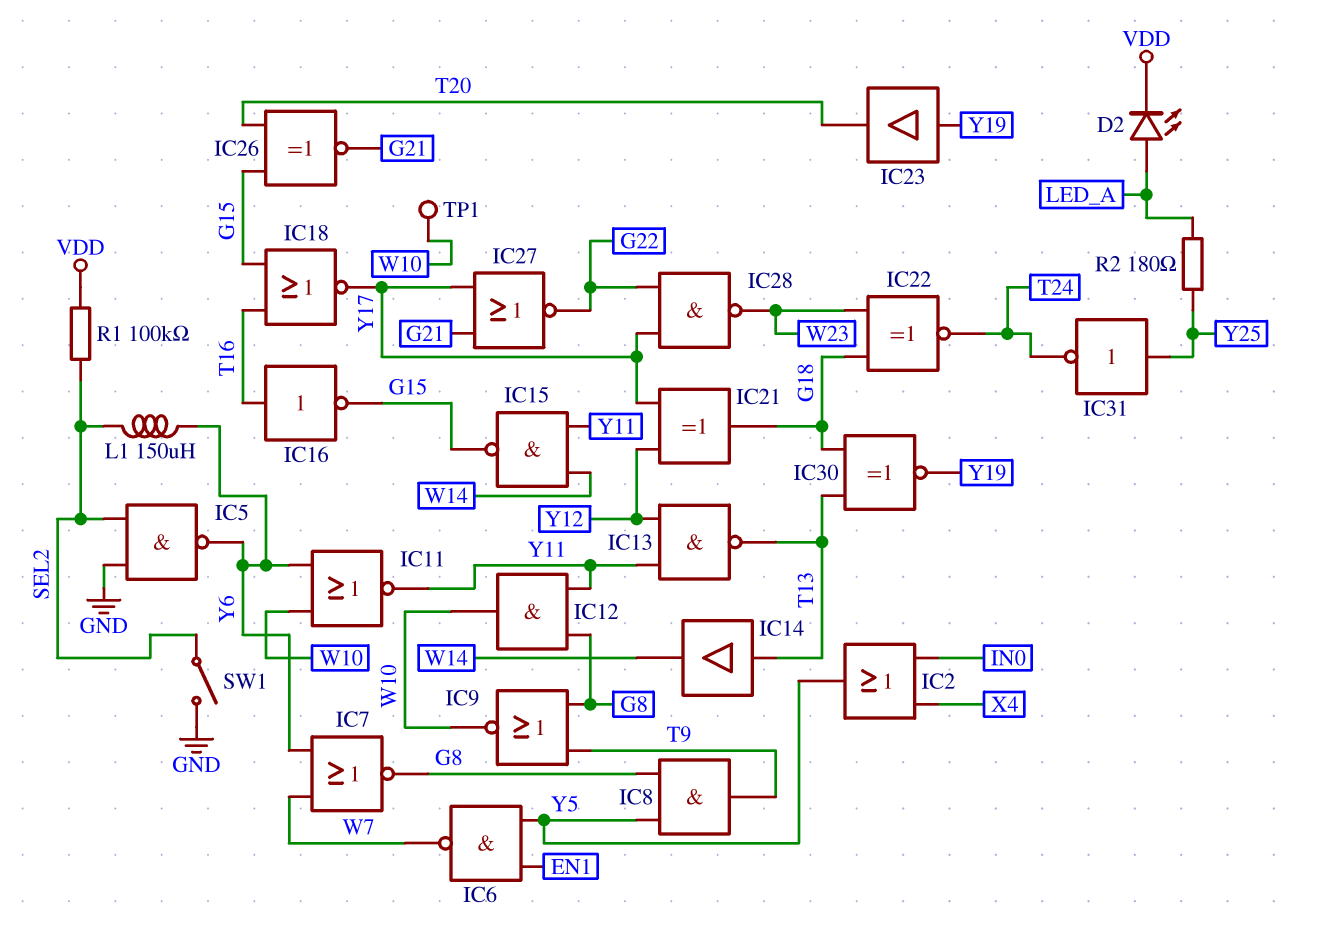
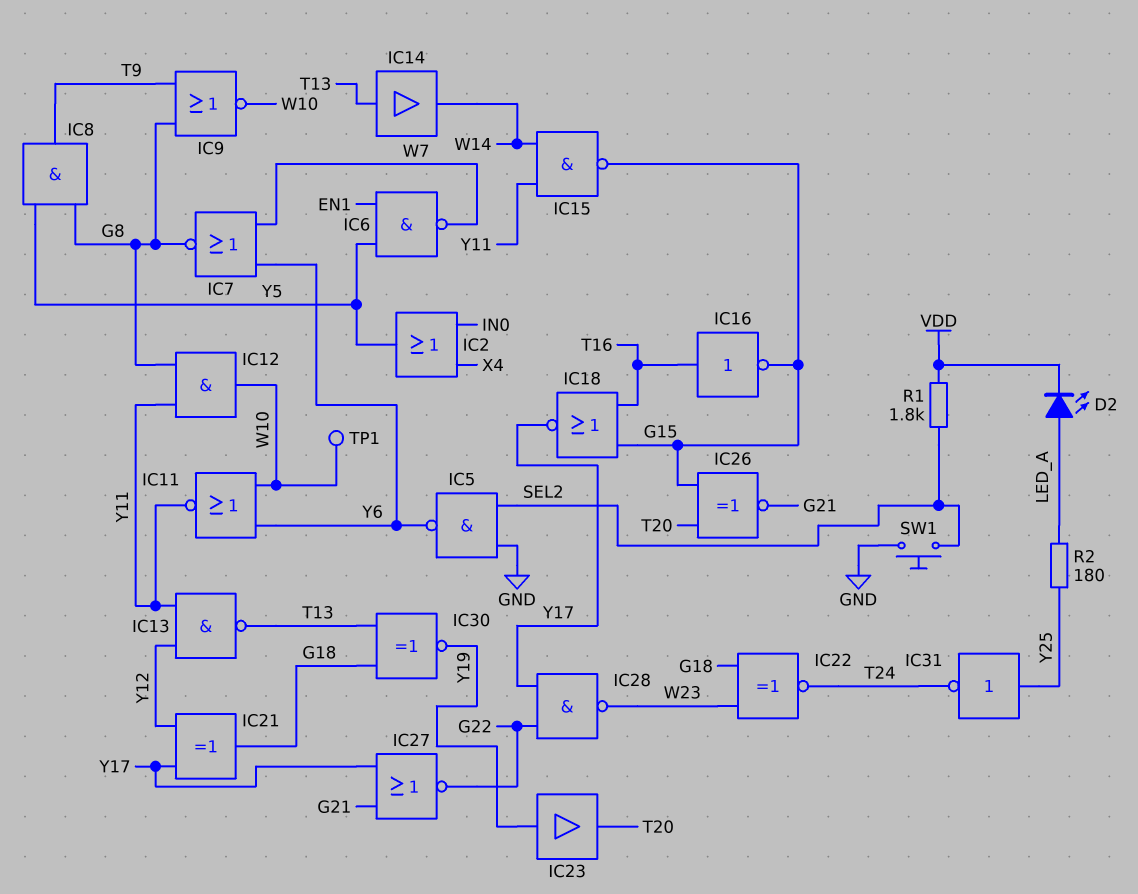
L1: 150uH (SEL2, Y6) -> none
R1: 100k (SEL2, VDD) -> 1.8k (SEL2, VDD)
SW1: switch (GND, SEL2) -> button (GND, SEL2)

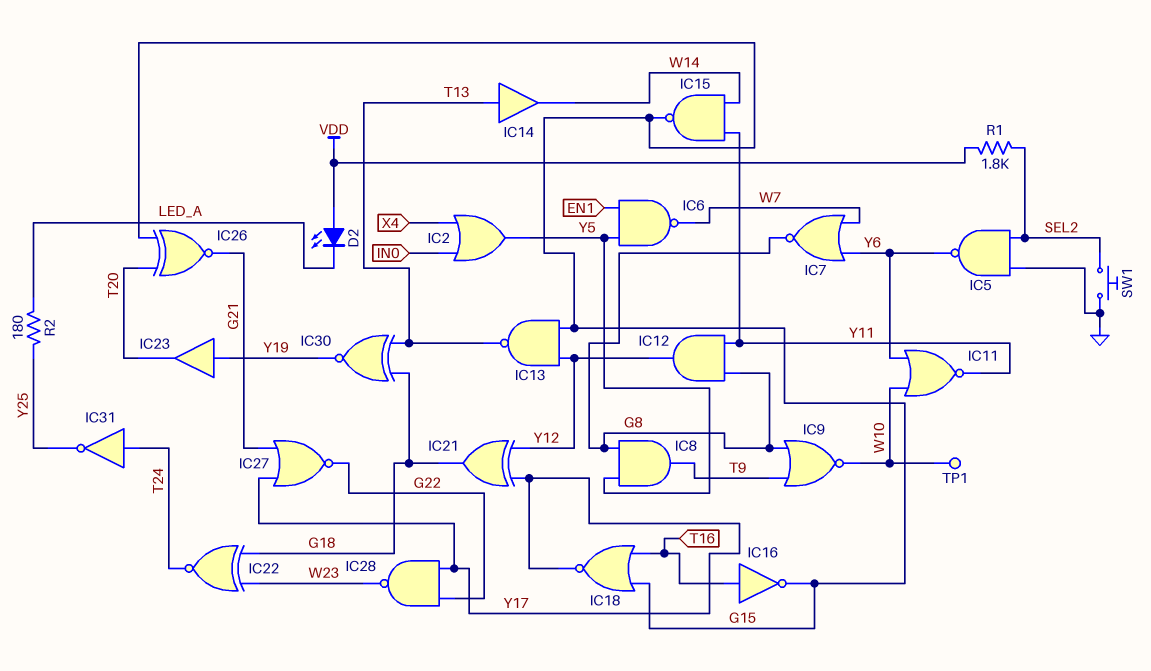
D2: LED (A LED_A, K VDD) -> LED (A VDD, K LED_A)
IC12: AND (in G8, in Y11, out W10) -> AND (in G8, in Y11, out Y12)
IC13: NAND (in Y11, in Y12, out T13) -> NAND (in G15, in Y12, out T13)
IC31: NOT (in Y25, out T24) -> NOT (in T24, out Y25)

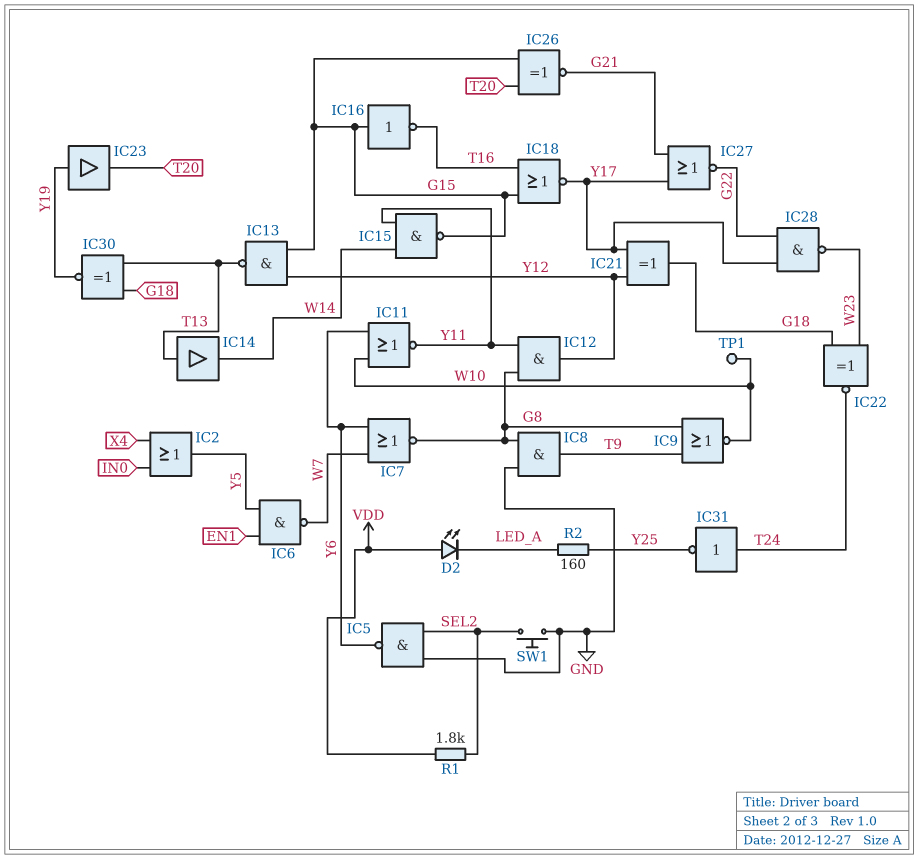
IC8: AND (in G8, in Y5, out T9) -> AND (in G8, in GND, out T9)
IC16: NOT (in T16, out G15) -> NOT (in G15, out T16)
R2: 180 (LED_A, Y25) -> 160 (LED_A, Y25)

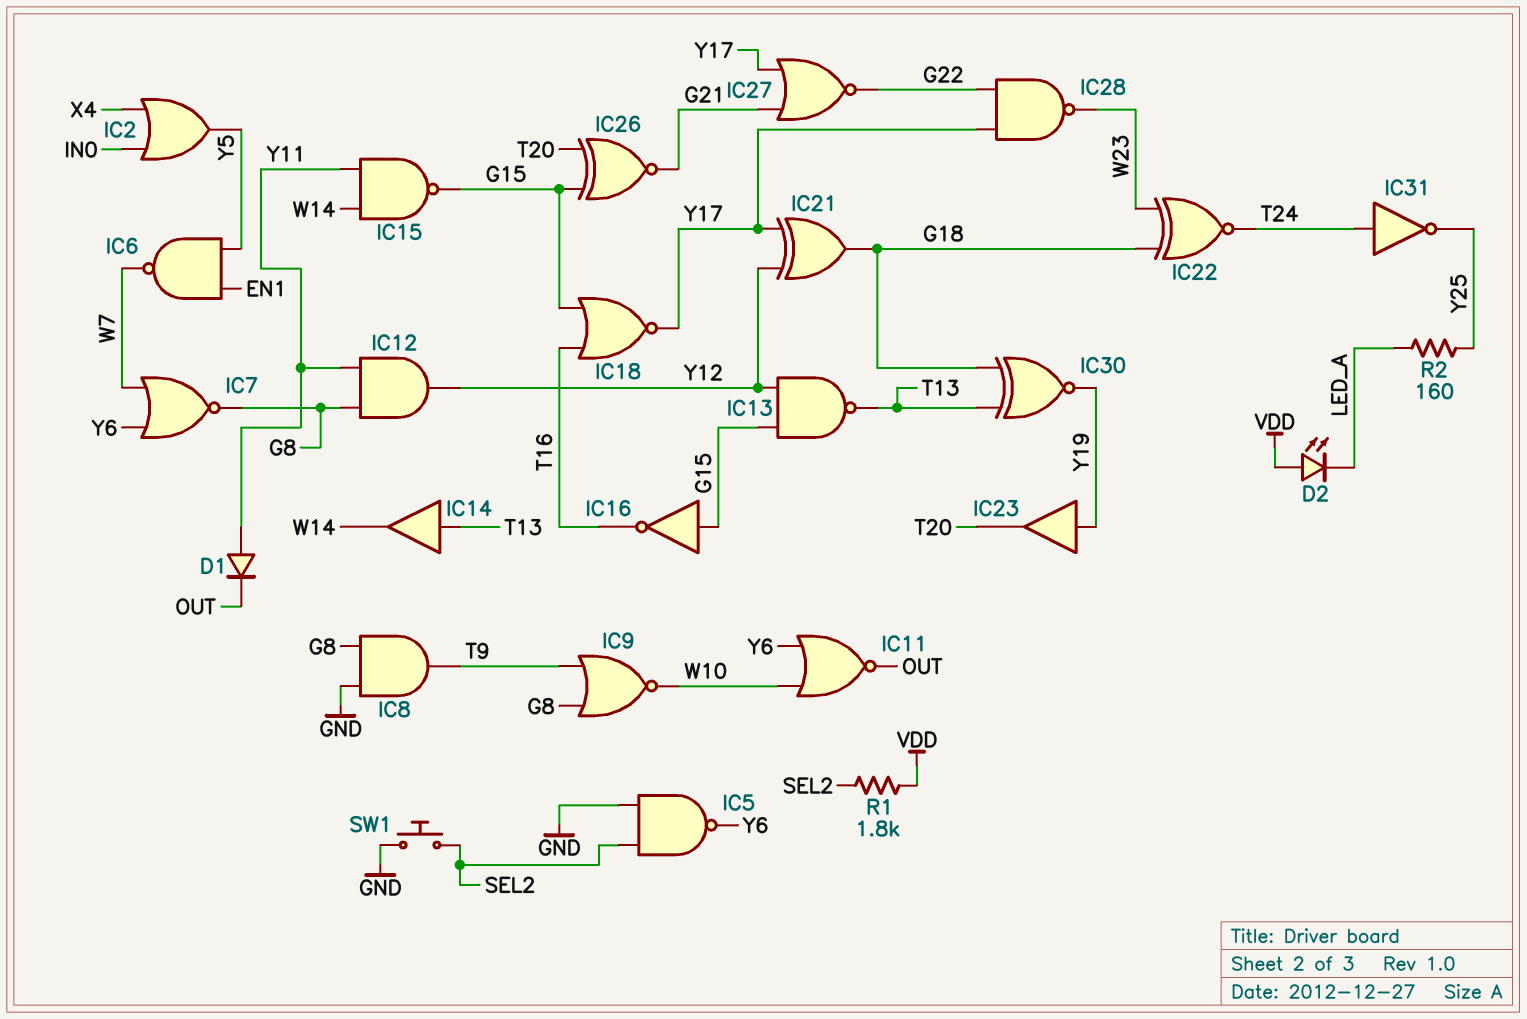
D1: none -> diode (A Y11, K OUT)
IC11: NOR (in W10, in Y6, out Y11) -> NOR (in W10, in Y6, out OUT)
TP1: test point (W10) -> none

